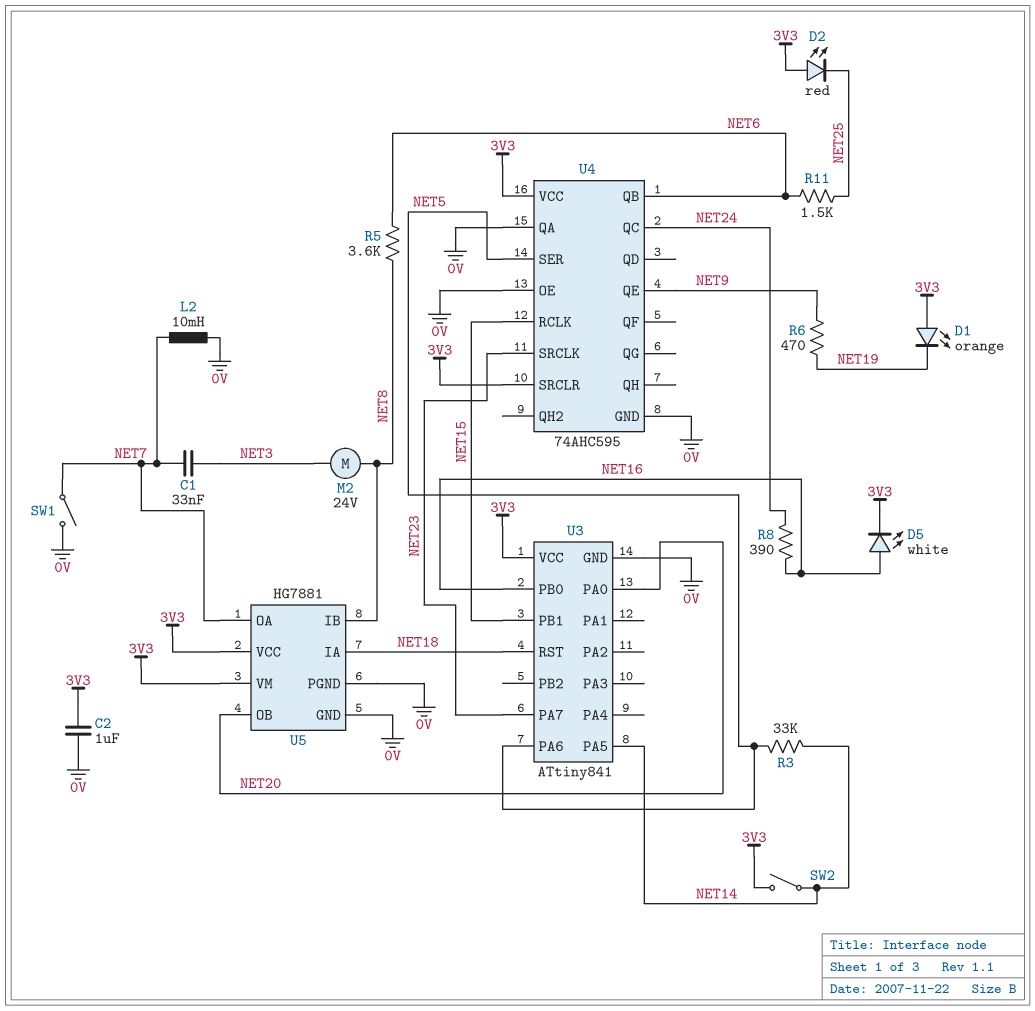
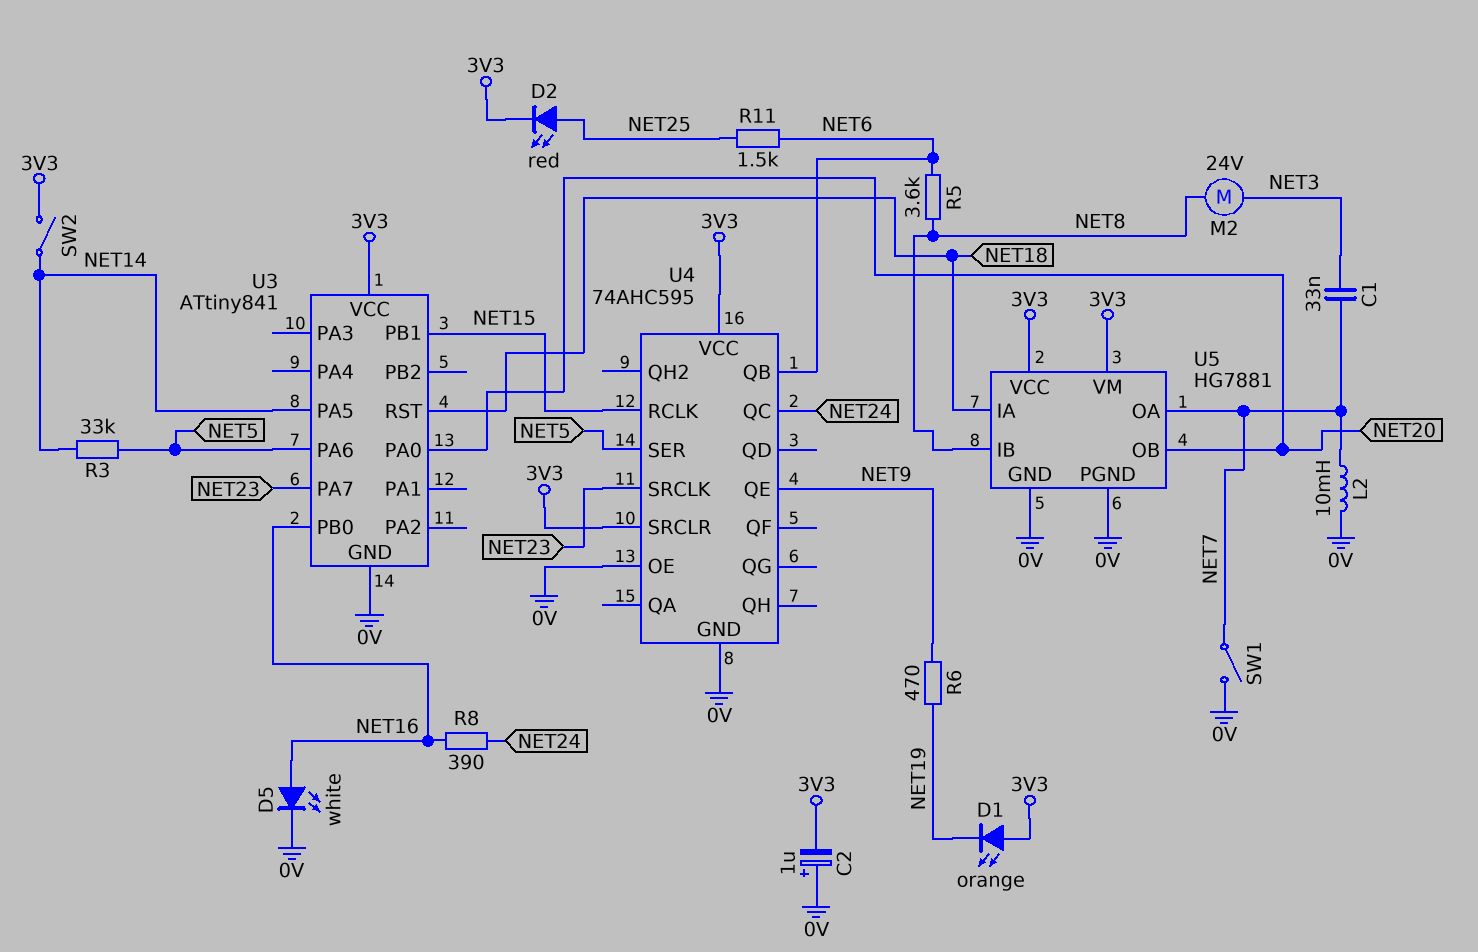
C2: 1uF (0V, 3V3) -> 1uF (plus 0V, minus 3V3)
D2: LED red (A 3V3, K NET25) -> LED red (A NET25, K 3V3)
D5: LED white (A NET16, K 3V3) -> LED white (A NET16, K 0V)
U4 pin QA: 0V -> none

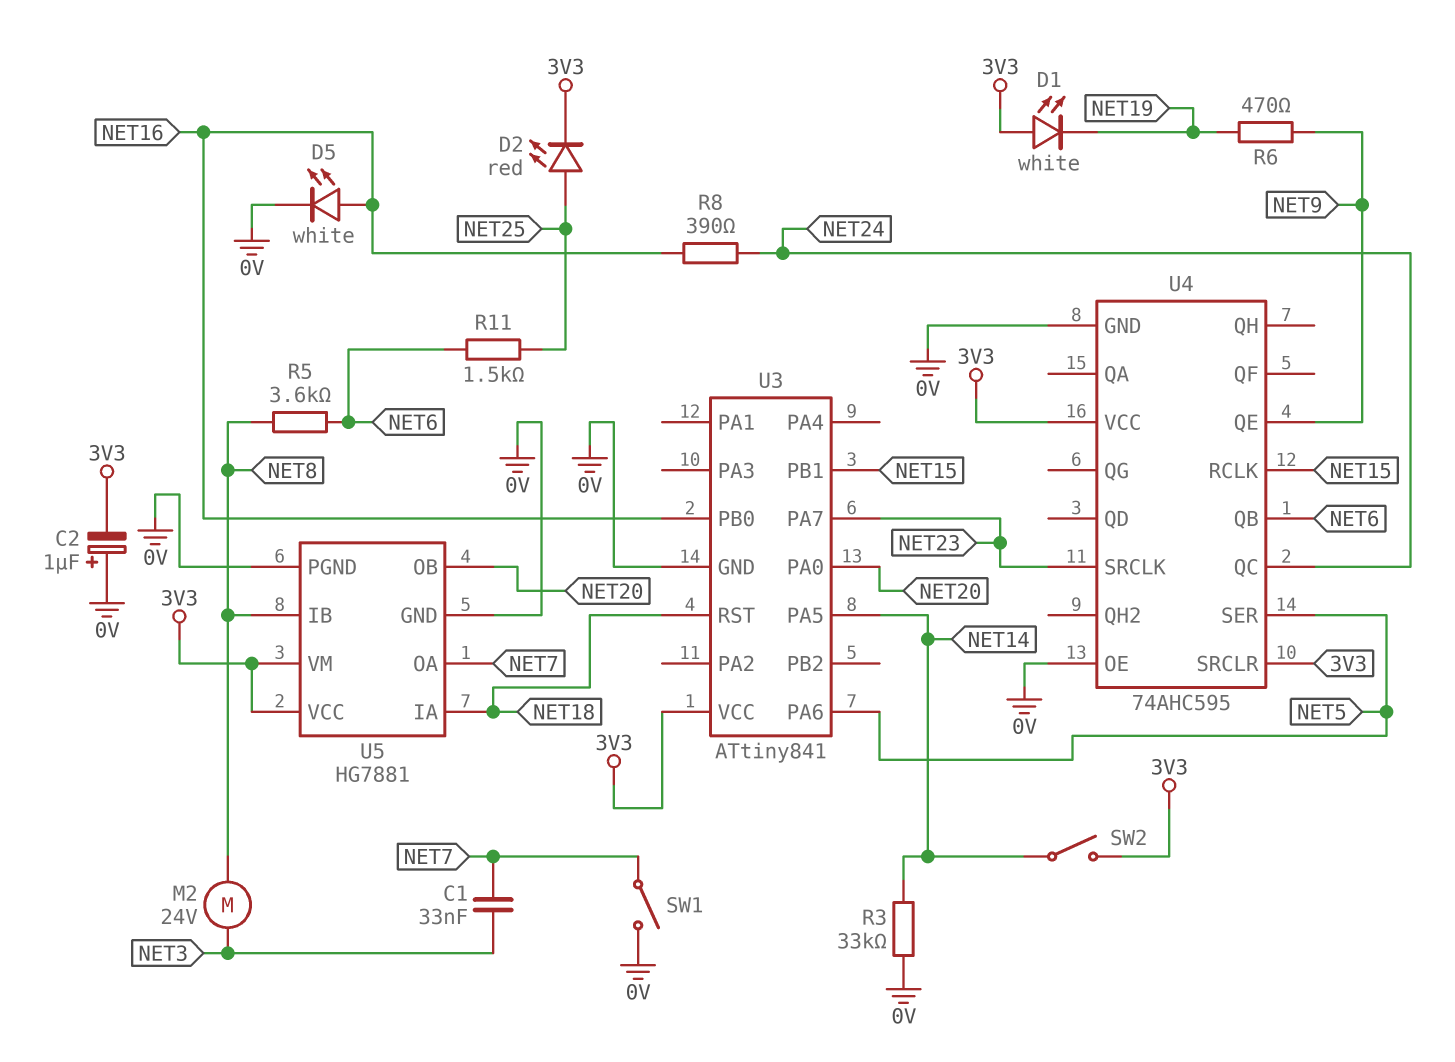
D1: LED orange (A 3V3, K NET19) -> LED white (A 3V3, K NET19)
L2: 10mH (0V, NET7) -> none
R3: 33k (NET5, NET14) -> 33k (0V, NET14)

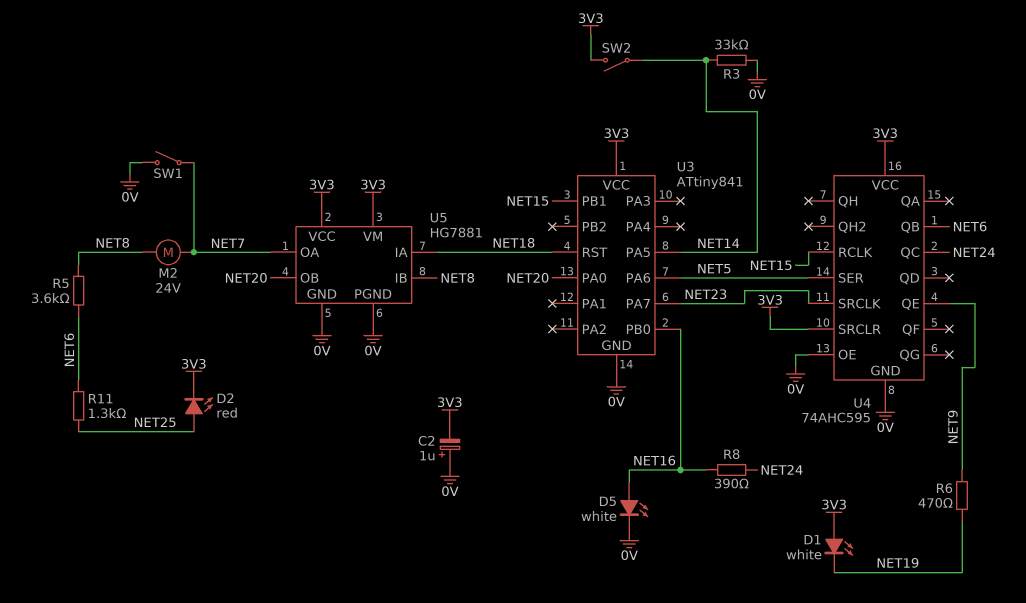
C1: 33nF (NET3, NET7) -> none
M2: motor 24V (NET3, NET8) -> motor 24V (NET7, NET8)
R11: 1.5k (NET6, NET25) -> 1.3k (NET6, NET25)

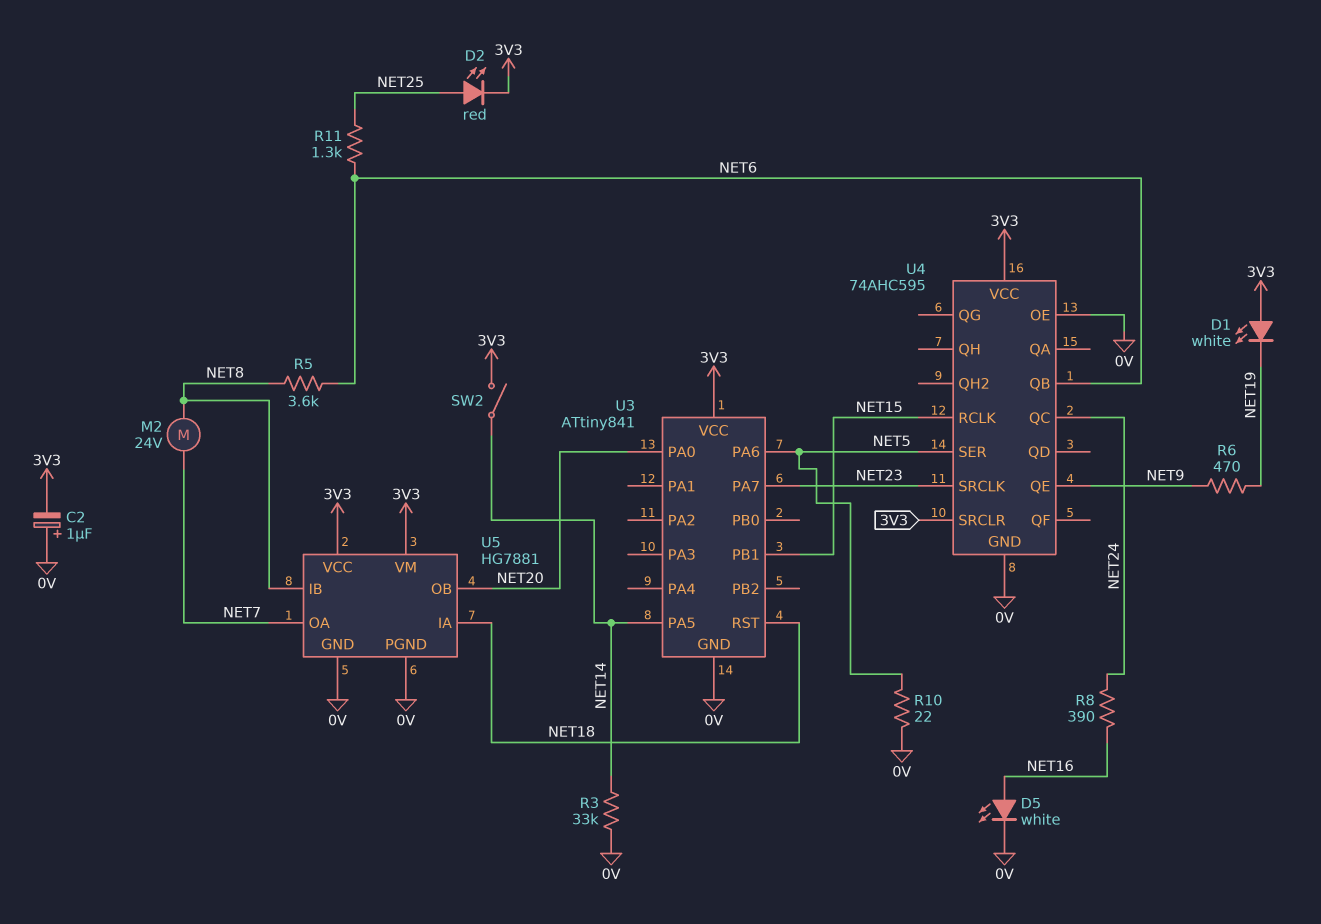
R10: none -> 22 (0V, NET5)
SW1: switch (0V, NET7) -> none
U3 pin PB0: NET16 -> none

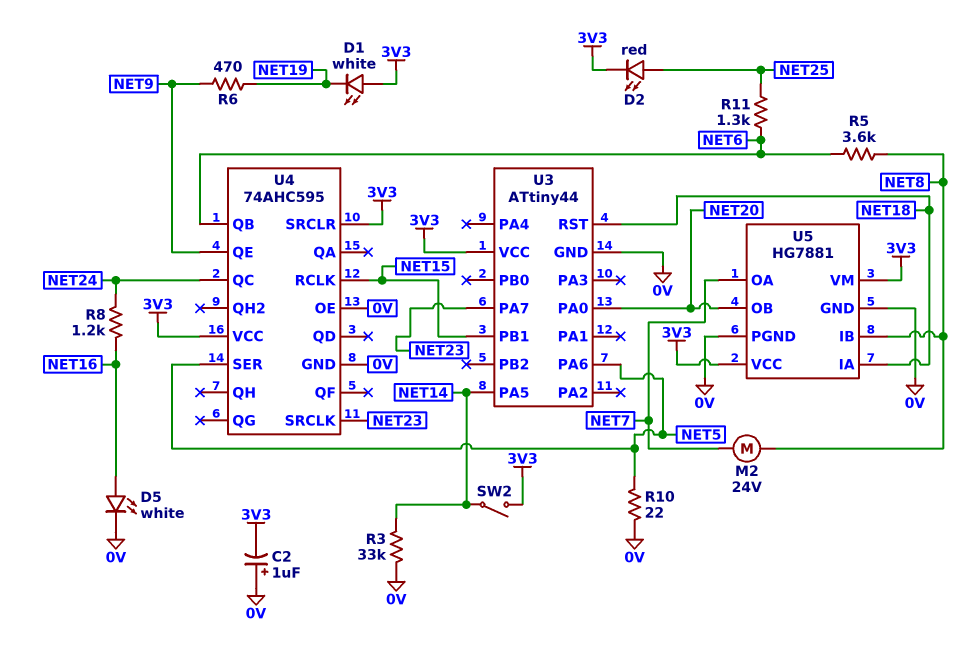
R8: 390 (NET16, NET24) -> 1.2k (NET16, NET24)
U3: ATtiny841 -> ATtiny44

